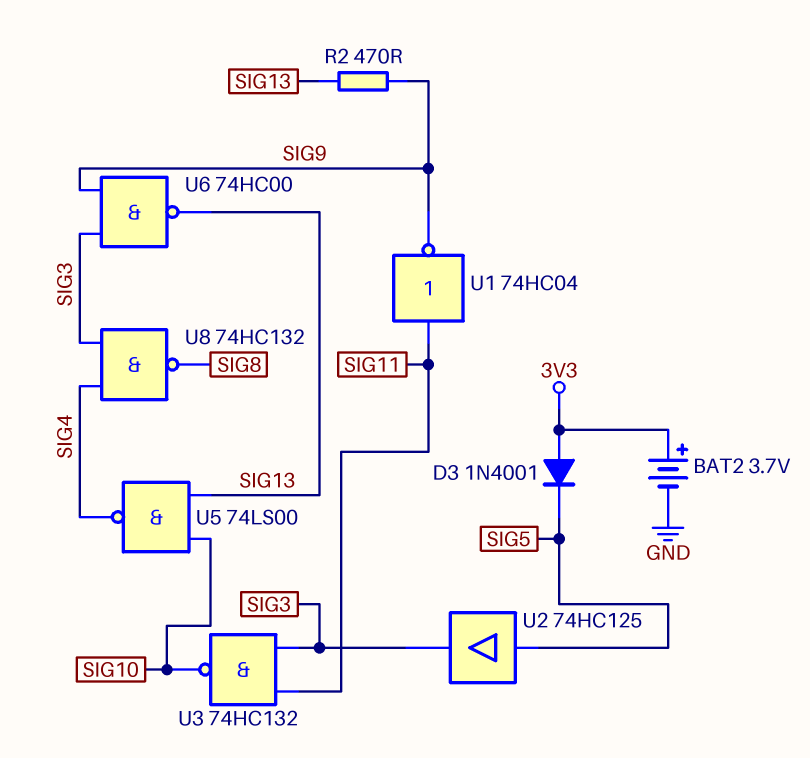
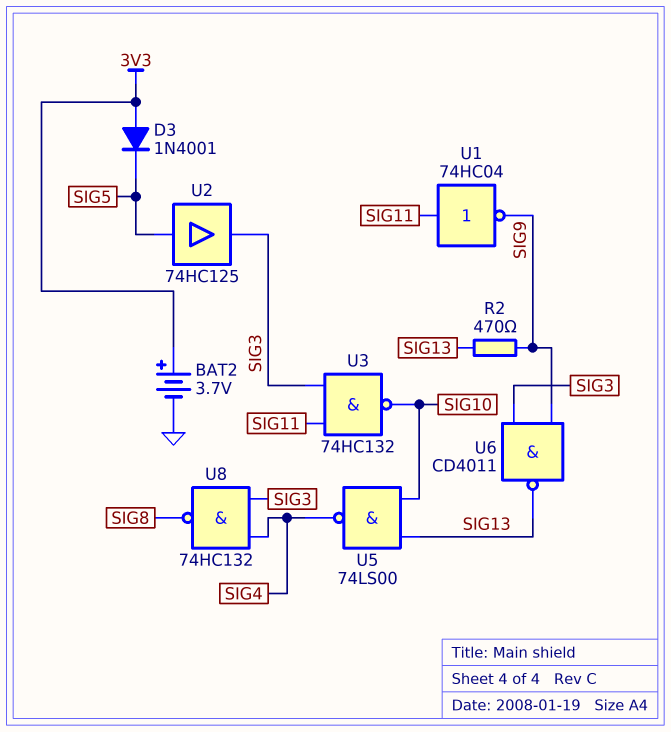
U6: NAND 74HC00 (in SIG3, in SIG9, out SIG13) -> NAND CD4011 (in SIG3, in SIG9, out SIG13)

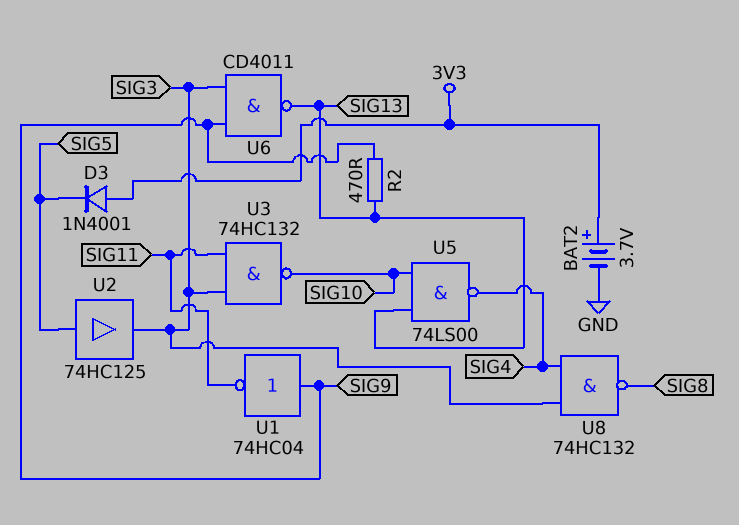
U1: NOT 74HC04 (in SIG11, out SIG9) -> NOT 74HC04 (in SIG9, out SIG11)

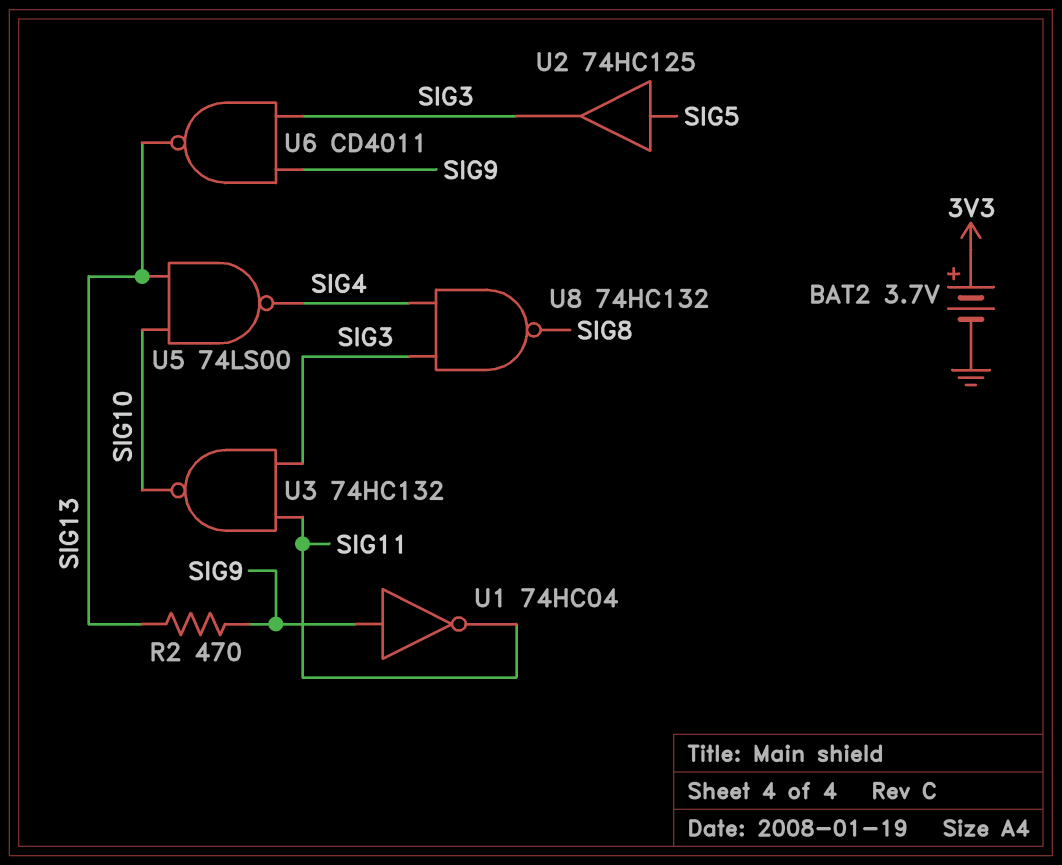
D3: diode 1N4001 (A 3V3, K SIG5) -> none

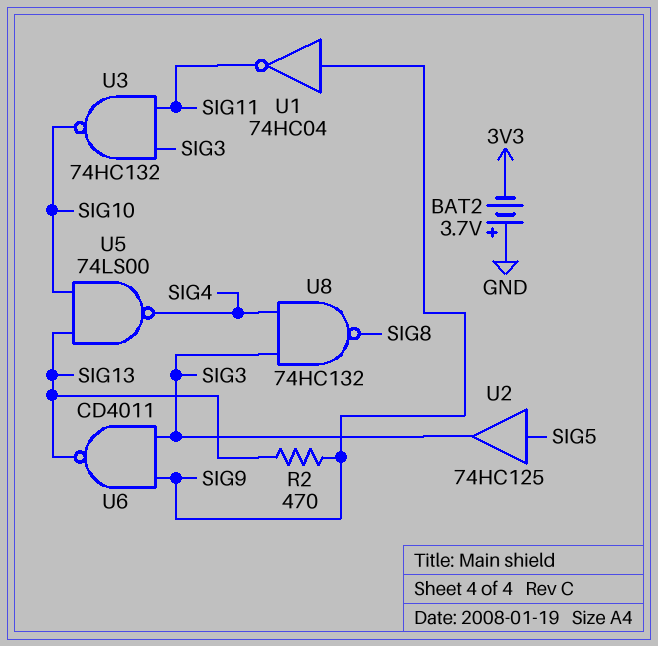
BAT2: 3.7V (plus 3V3, minus GND) -> 3.7V (plus GND, minus 3V3)

